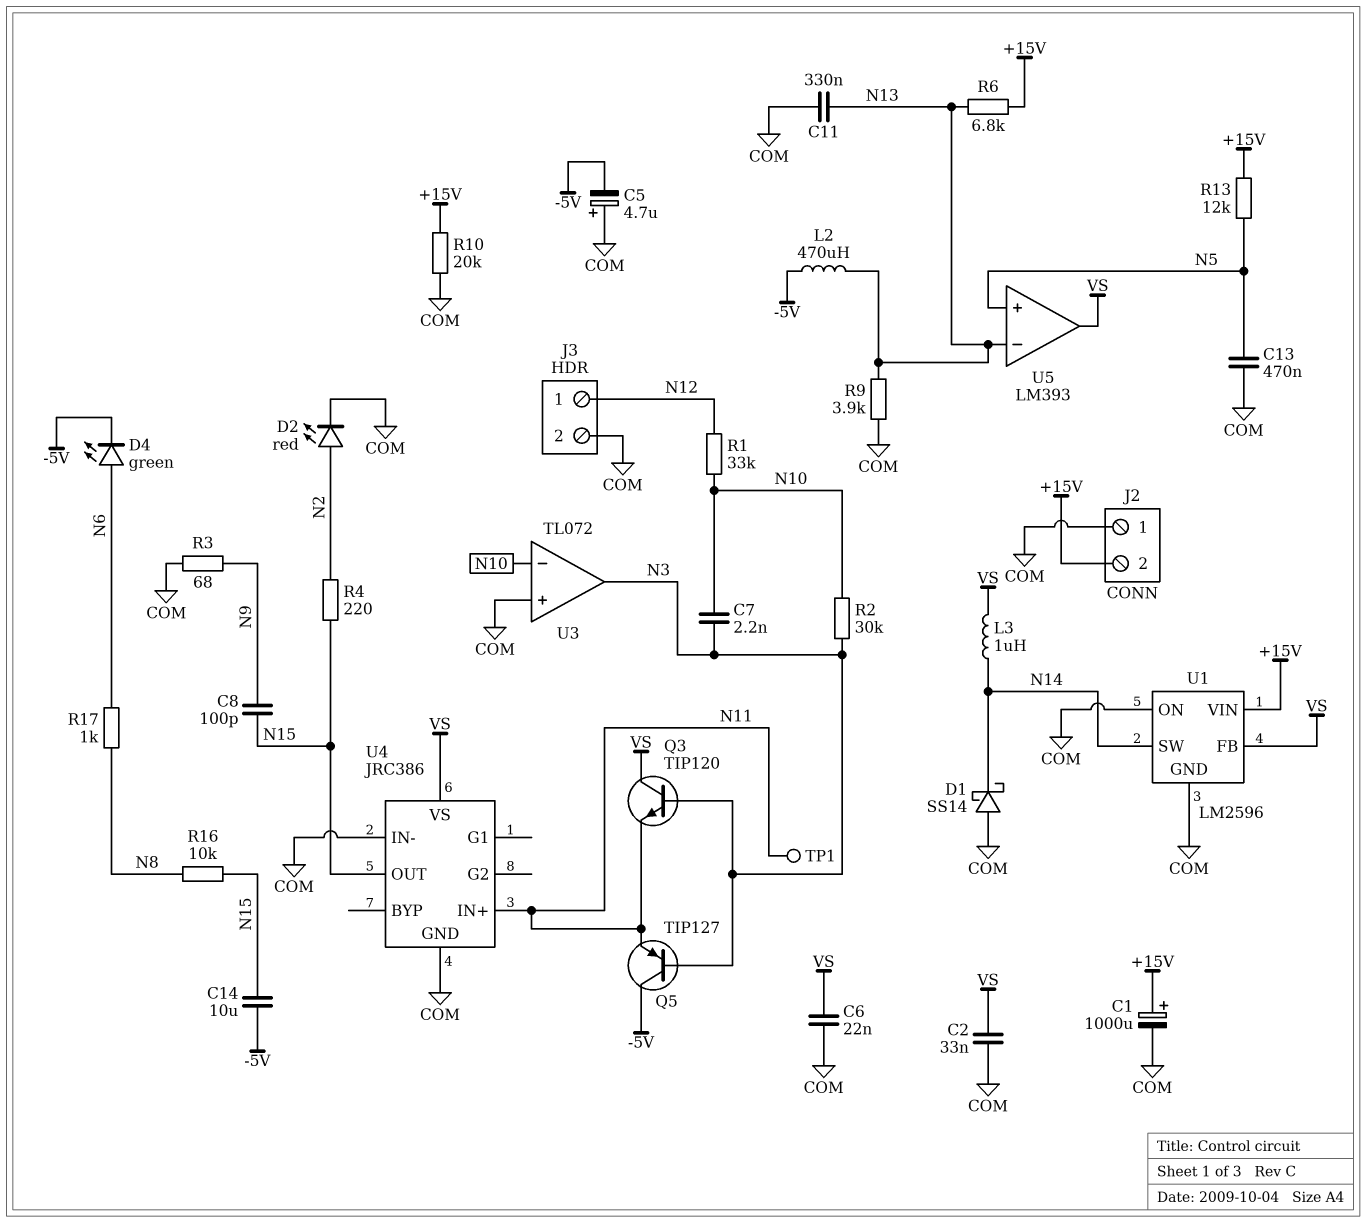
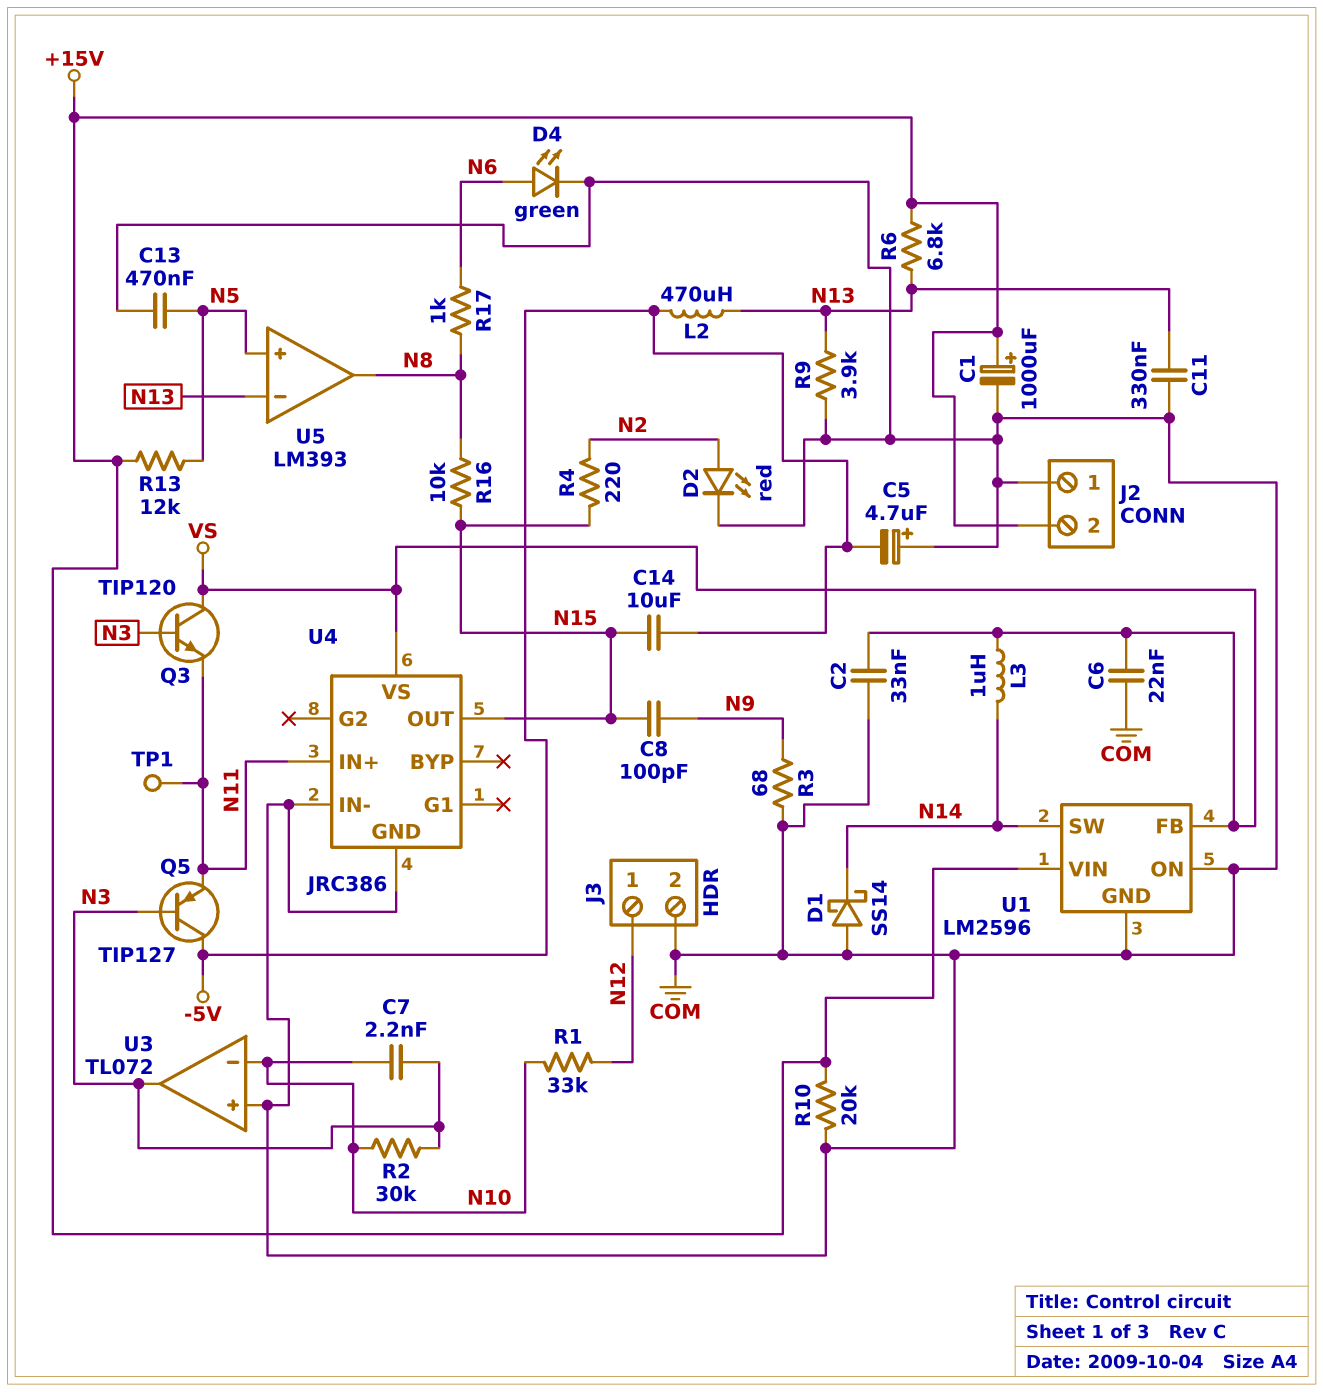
D4: LED green (A N6, K -5V) -> LED green (A N6, K COM)
U5 pin out: VS -> N8

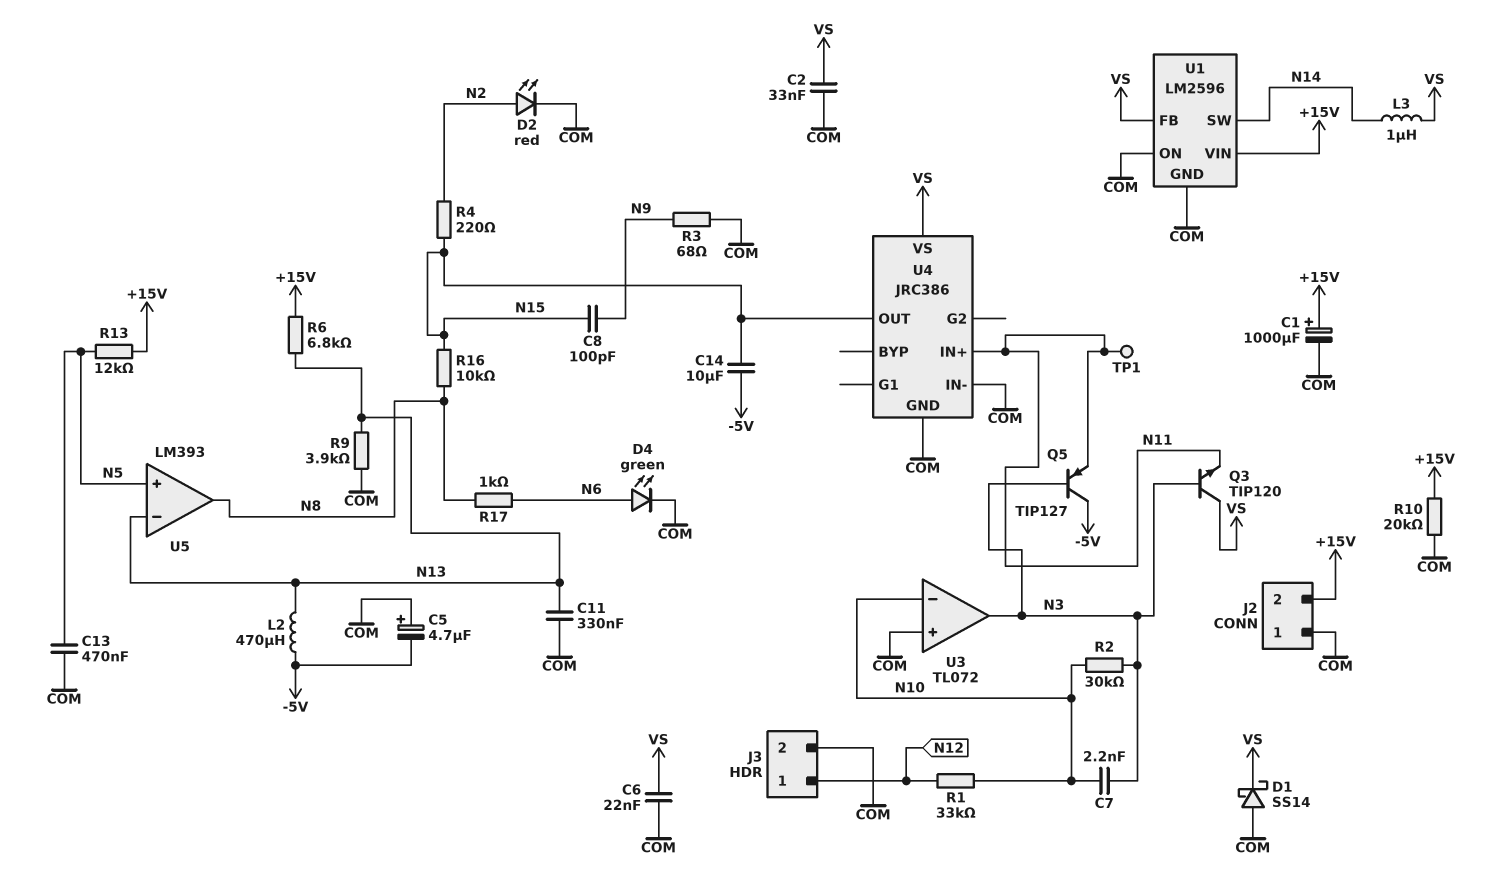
D1: schottky SS14 (A COM, K N14) -> schottky SS14 (A COM, K VS)

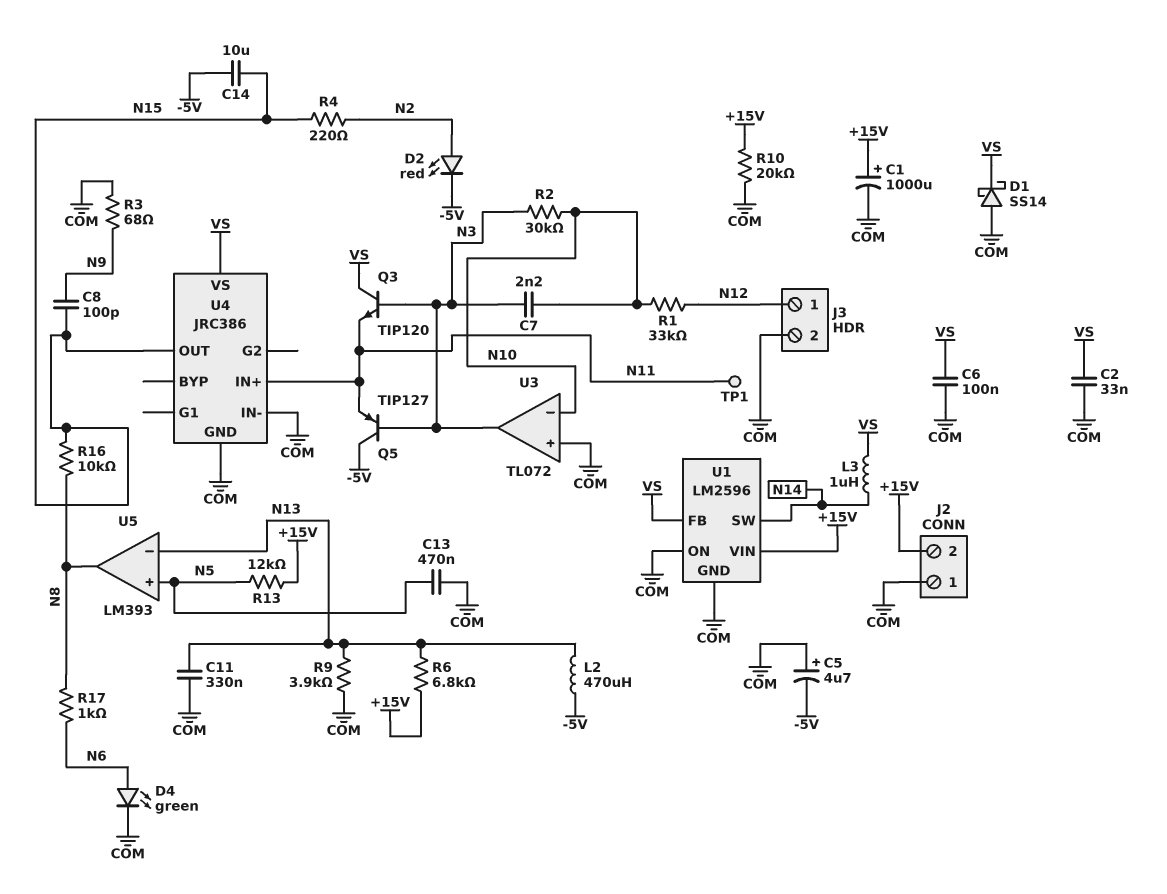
C6: 22nF (COM, VS) -> 100nF (COM, VS)
D2: LED red (A N2, K COM) -> LED red (A N2, K -5V)

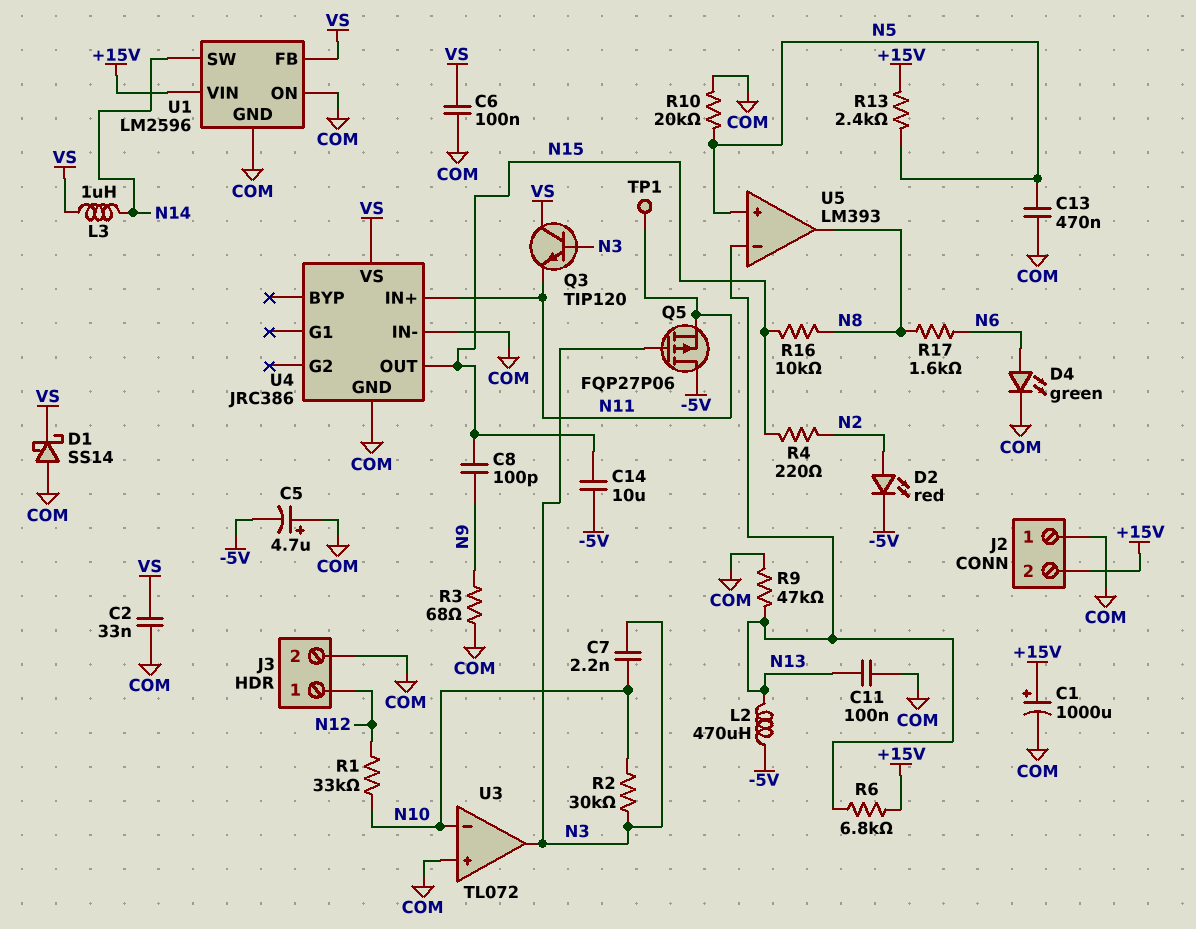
C11: 330nF (COM, N13) -> 100nF (COM, N13)
Q5: PNP TIP127 (B N3, C -5V, E N11) -> PMOS FQP27P06 (G N3, D -5V, S N11)
R9: 3.9k (COM, N13) -> 47k (COM, N13)
R10: 20k (+15V, COM) -> 20k (COM, N5)
R13: 12k (+15V, N5) -> 2.4k (+15V, N5)
R17: 1k (N6, N8) -> 1.6k (N6, N8)

